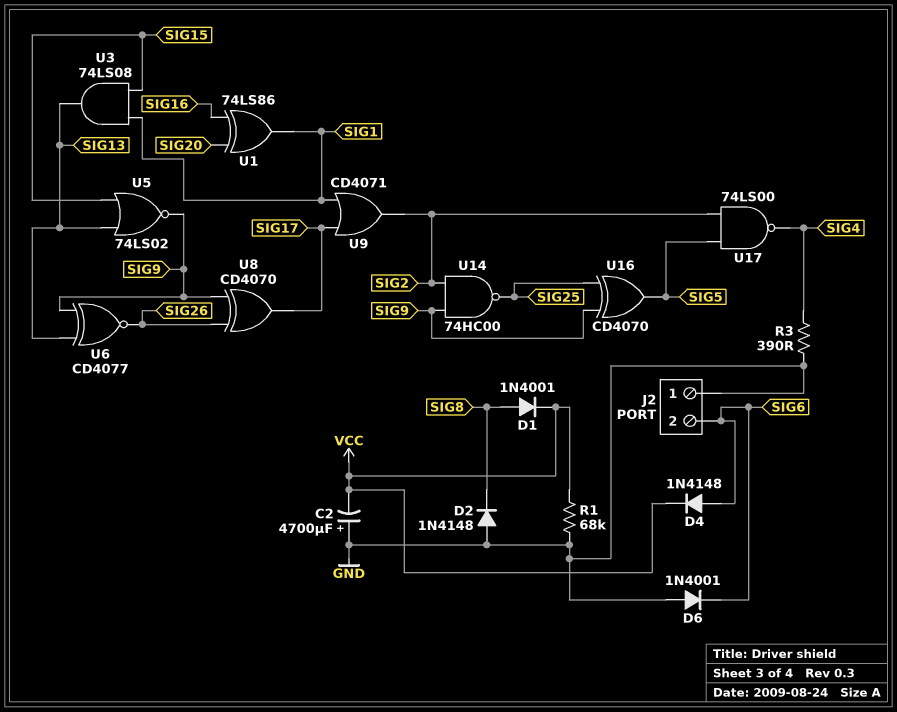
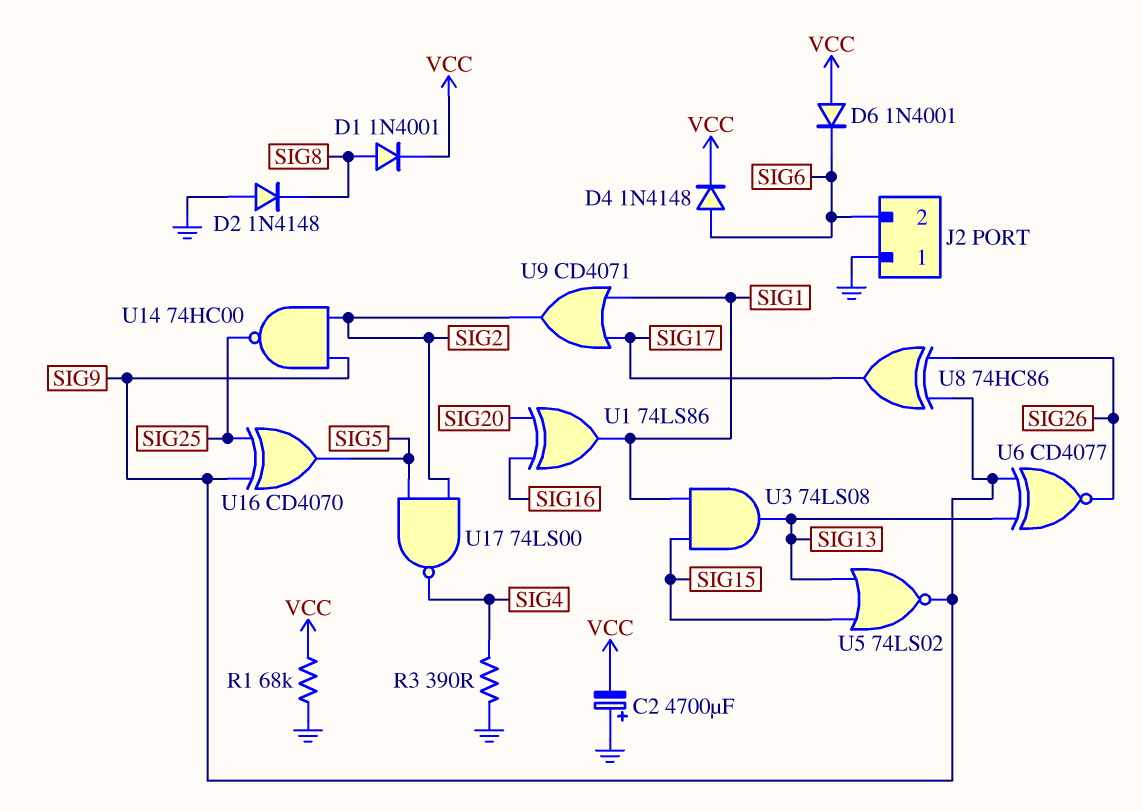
D6: diode 1N4001 (A GND, K SIG6) -> diode 1N4001 (A VCC, K SIG6)
U8: XOR CD4070 (in SIG9, in SIG26, out SIG17) -> XOR 74HC86 (in SIG9, in SIG26, out SIG17)

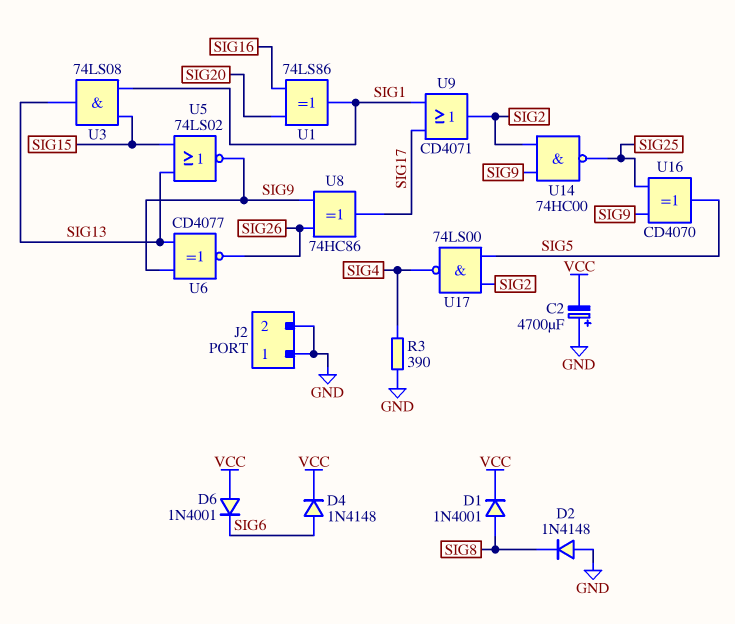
J2 pin 2: SIG6 -> GND
R1: 68k (GND, VCC) -> none

